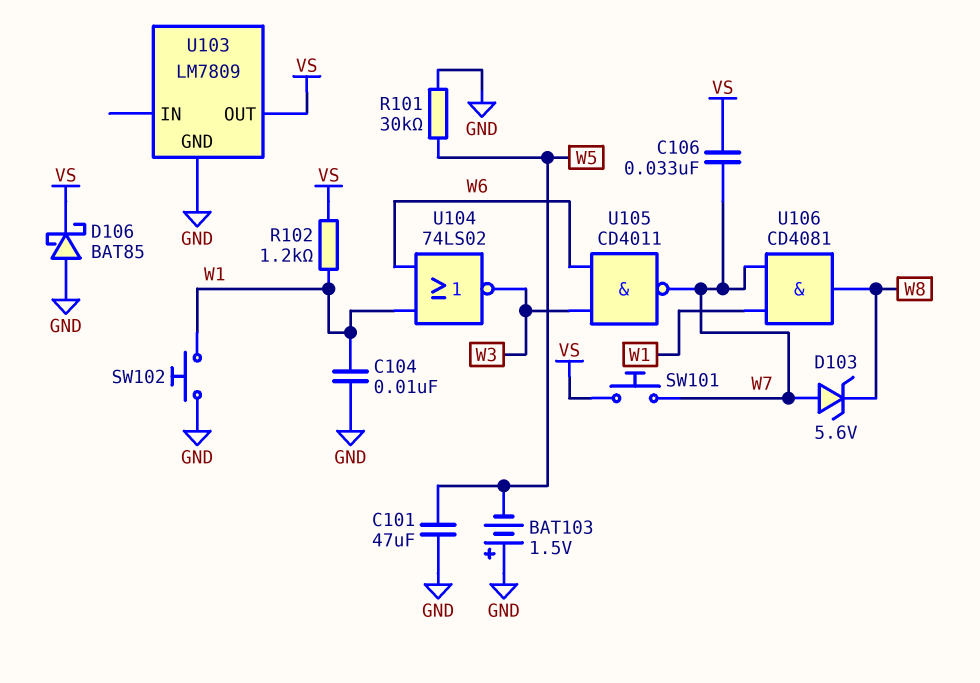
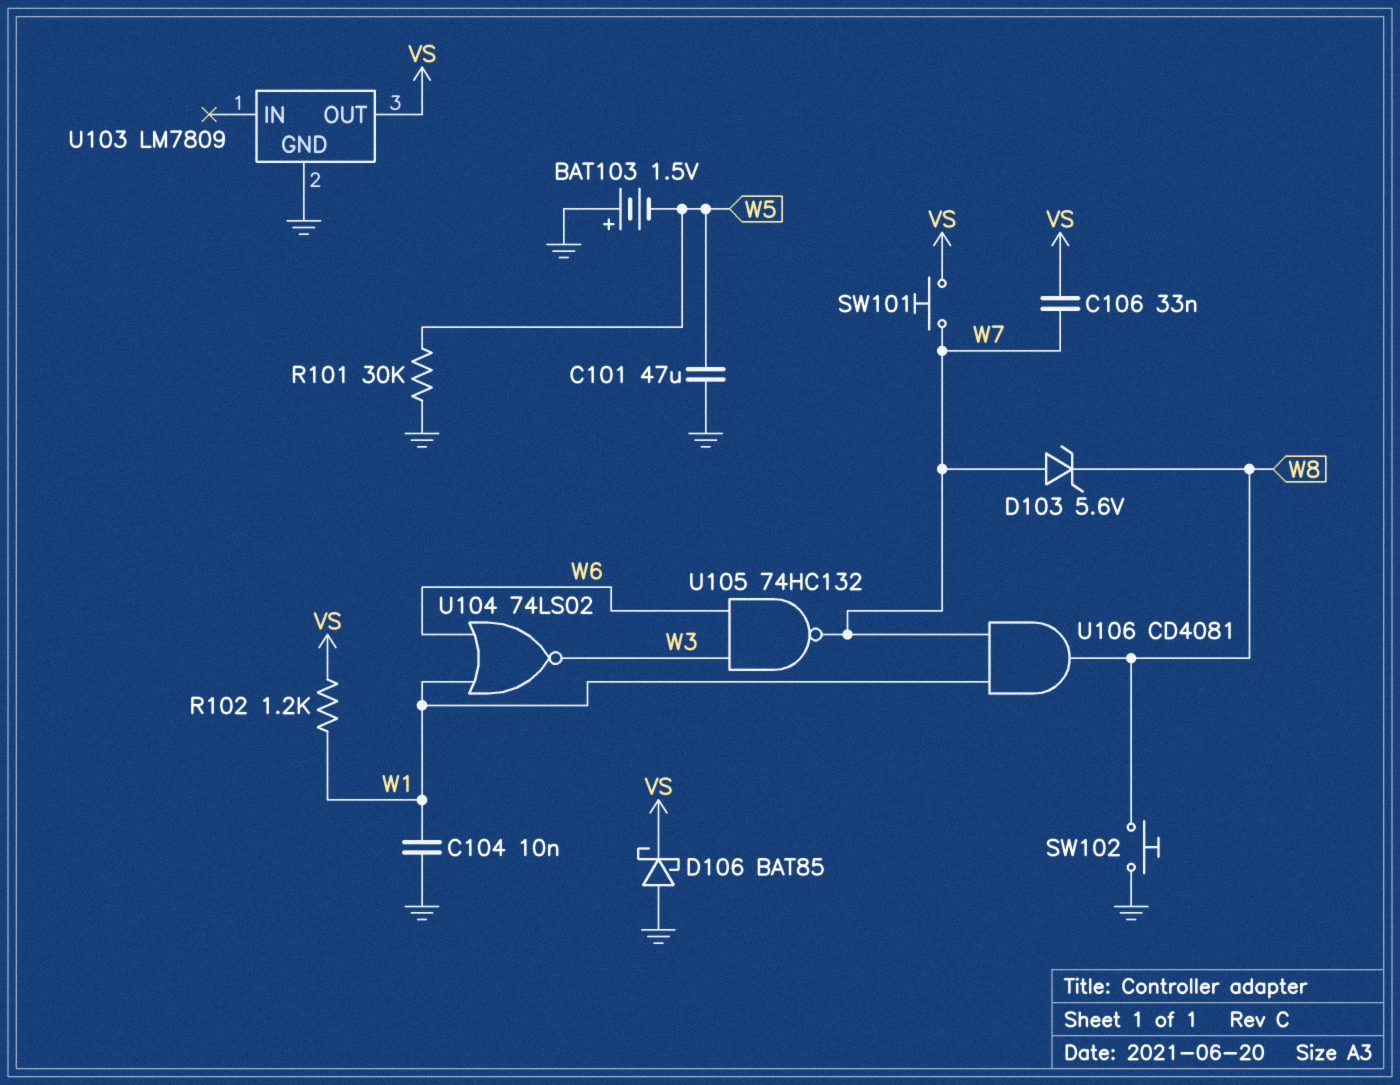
SW102: button (GND, W1) -> button (GND, W8)
U105: NAND CD4011 (in W3, in W6, out W7) -> NAND 74HC132 (in W3, in W6, out W7)

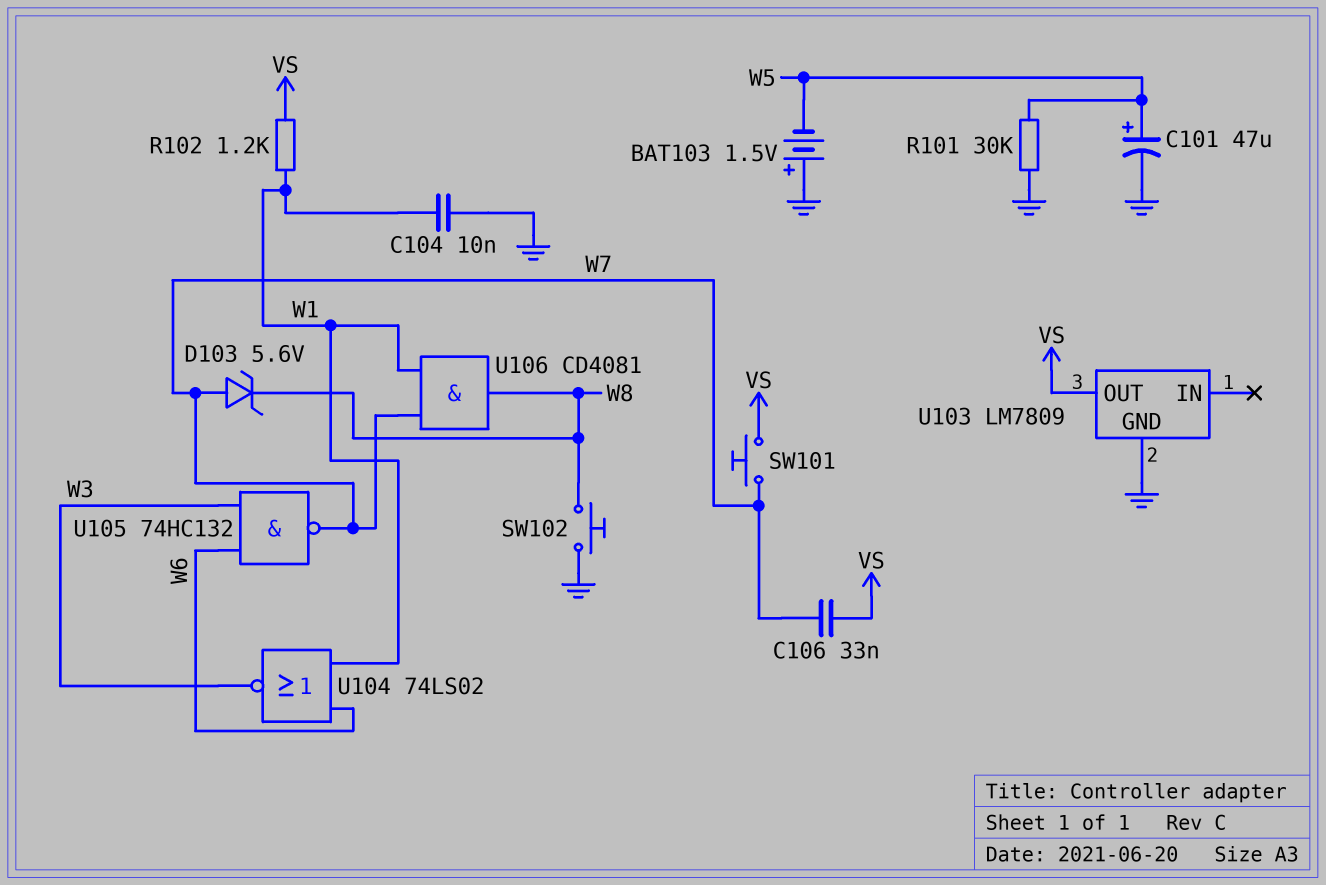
C101: 47uF (GND, W5) -> 47uF (plus W5, minus GND)
D106: schottky BAT85 (A GND, K VS) -> none

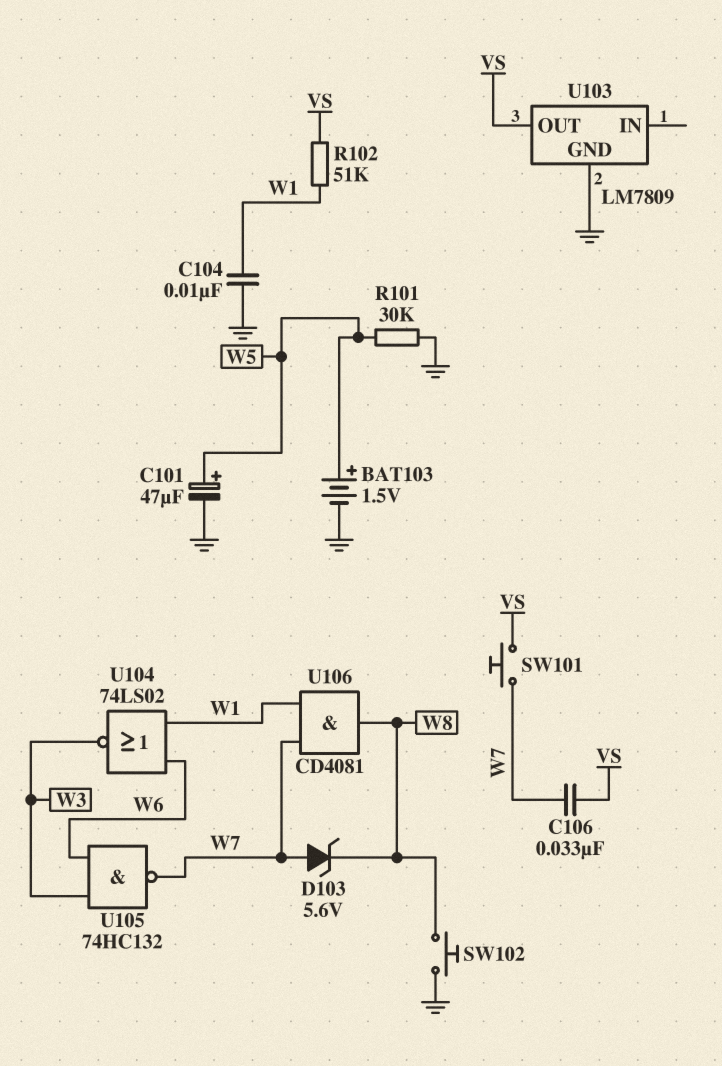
BAT103: 1.5V (plus GND, minus W5) -> 1.5V (plus W5, minus GND)
R102: 1.2k (VS, W1) -> 51k (VS, W1)

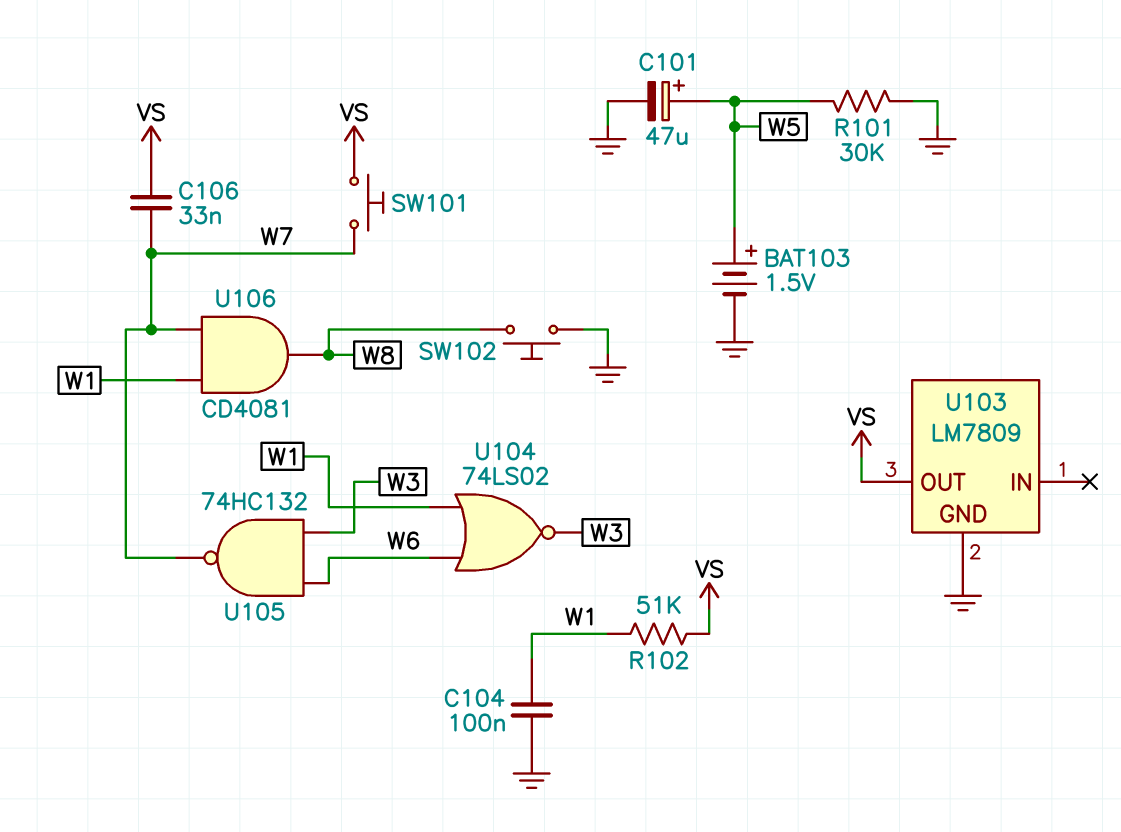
C104: 10nF (GND, W1) -> 100nF (GND, W1)
D103: zener 5.6V (A W7, K W8) -> none

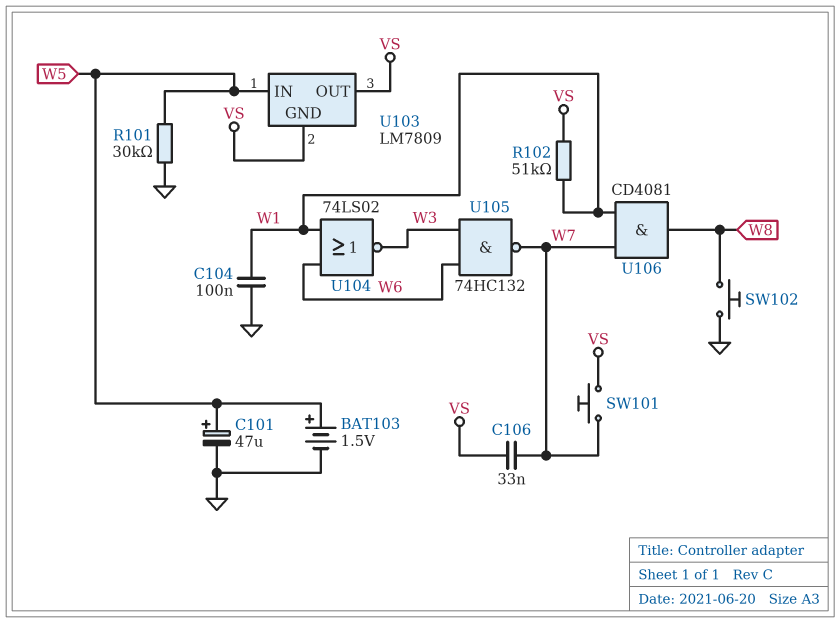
U103 pin GND: GND -> VS
U103 pin IN: none -> W5

